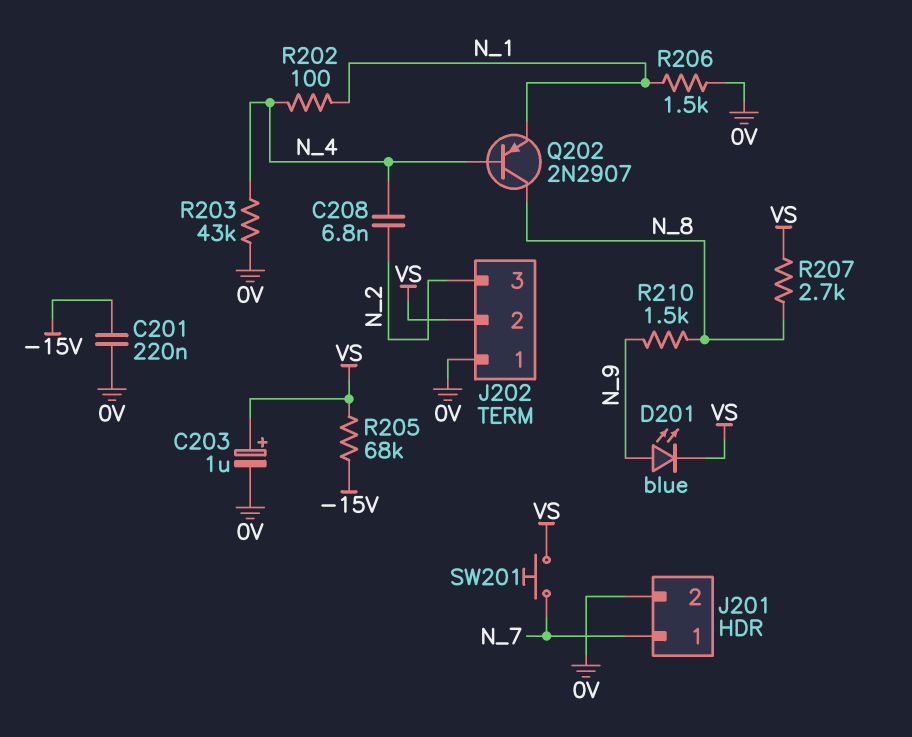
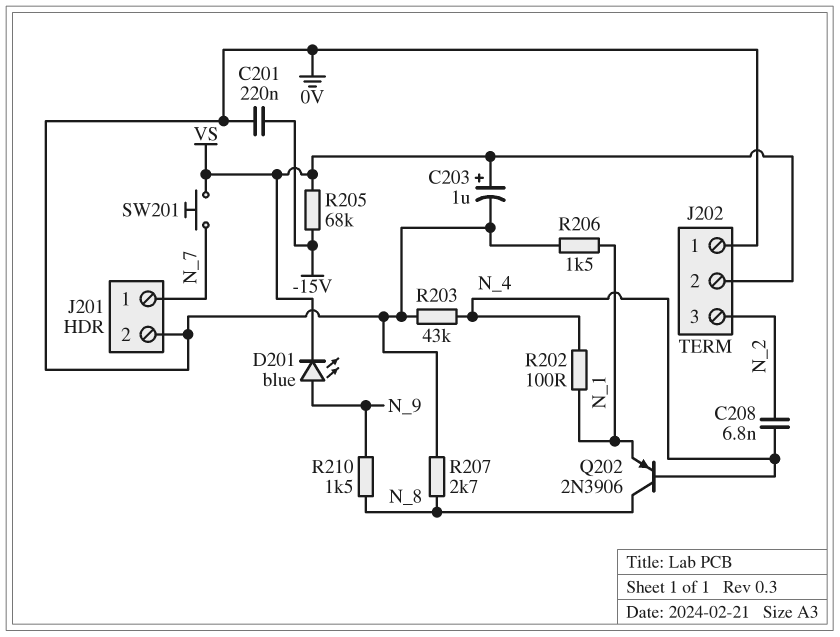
Q202: PNP 2N2907 (B N_4, C N_8, E N_1) -> PNP 2N3906 (B N_4, C N_8, E N_1)
R207: 2.7k (N_8, VS) -> 2.7k (0V, N_8)

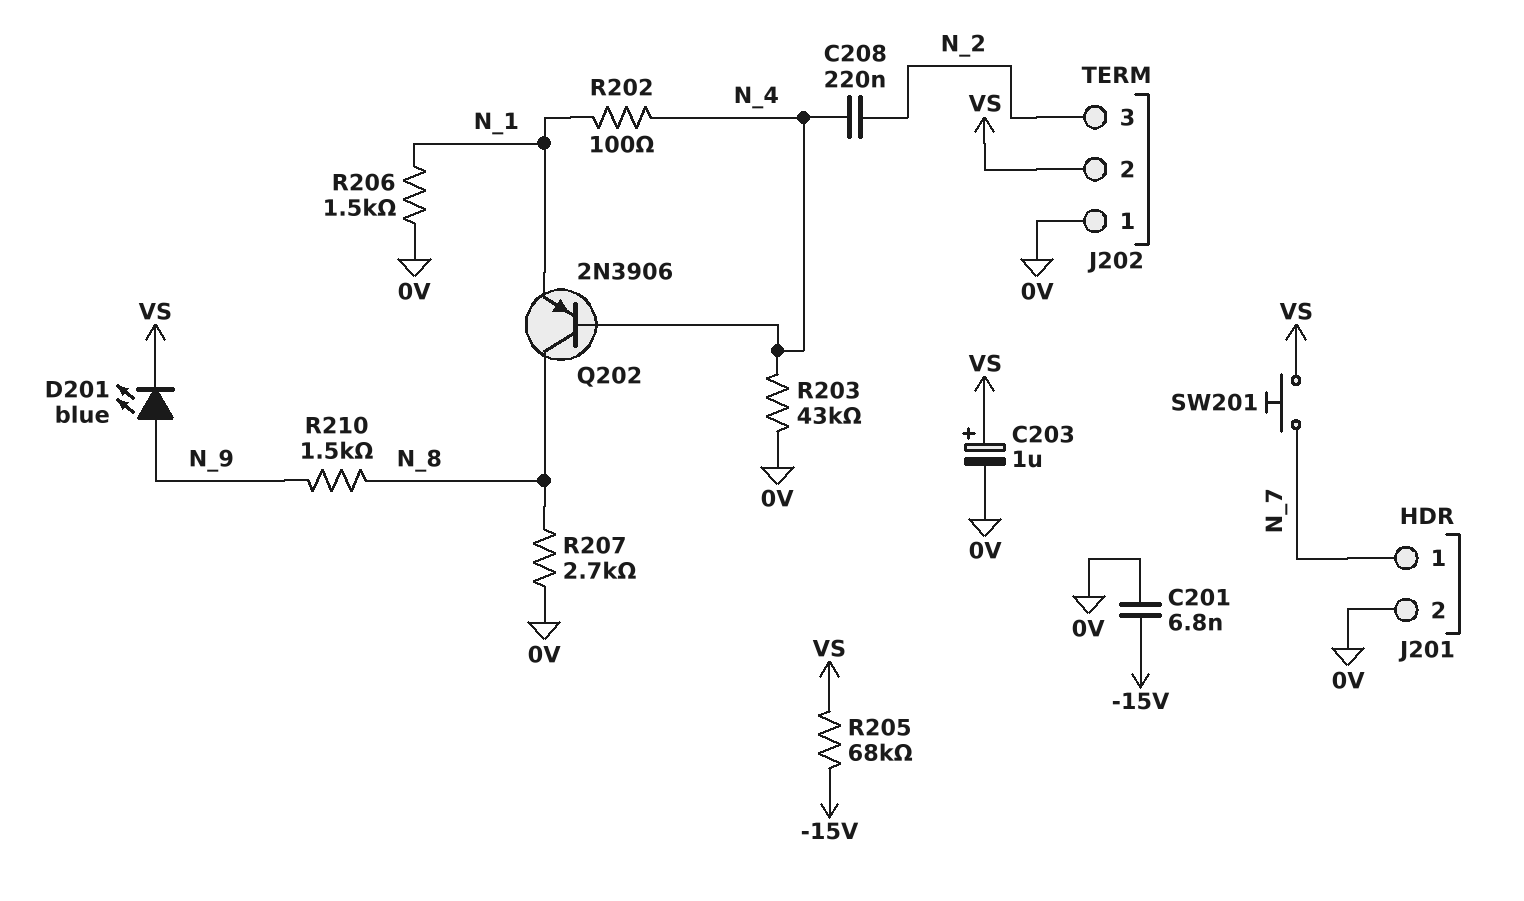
C201: 220nF (-15V, 0V) -> 6.8nF (-15V, 0V)
C208: 6.8nF (N_2, N_4) -> 220nF (N_2, N_4)

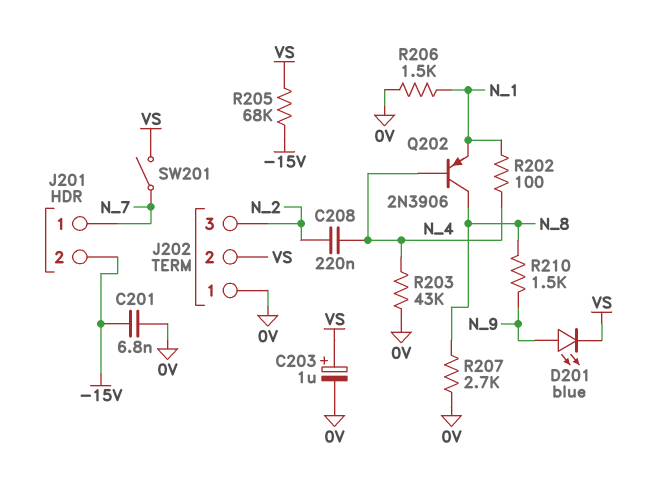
J201 pin 2: 0V -> -15V
SW201: button (N_7, VS) -> switch (N_7, VS)

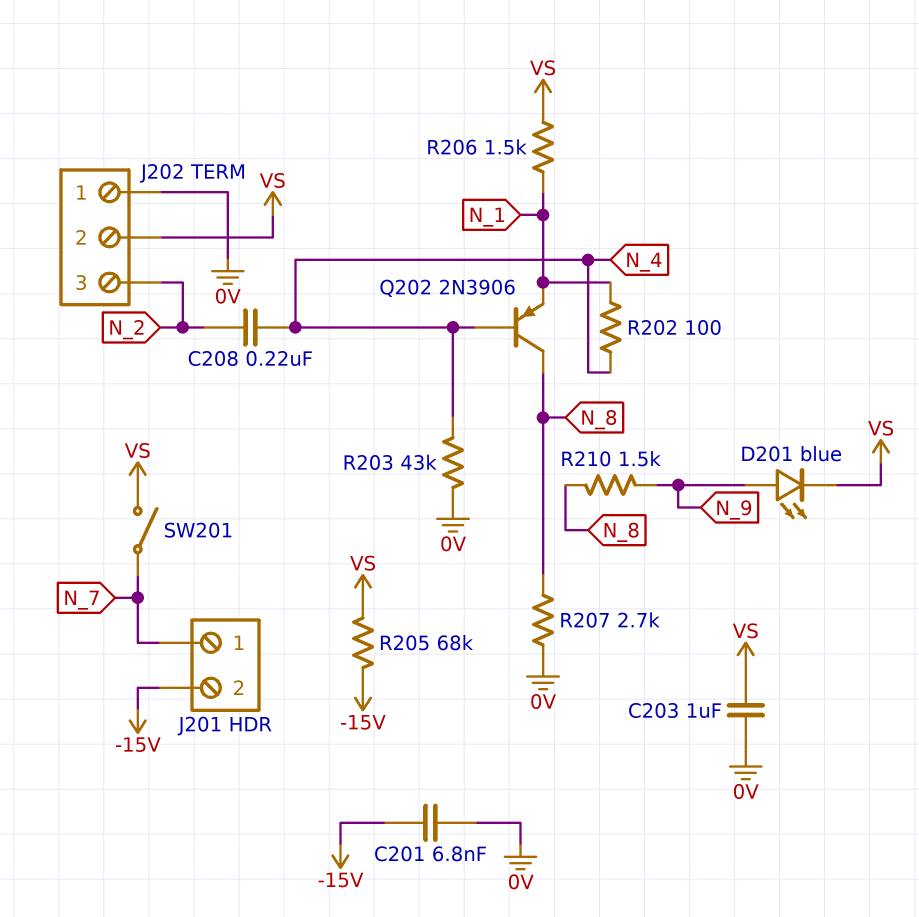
C203: 1uF (plus VS, minus 0V) -> 1uF (0V, VS)
R206: 1.5k (0V, N_1) -> 1.5k (N_1, VS)

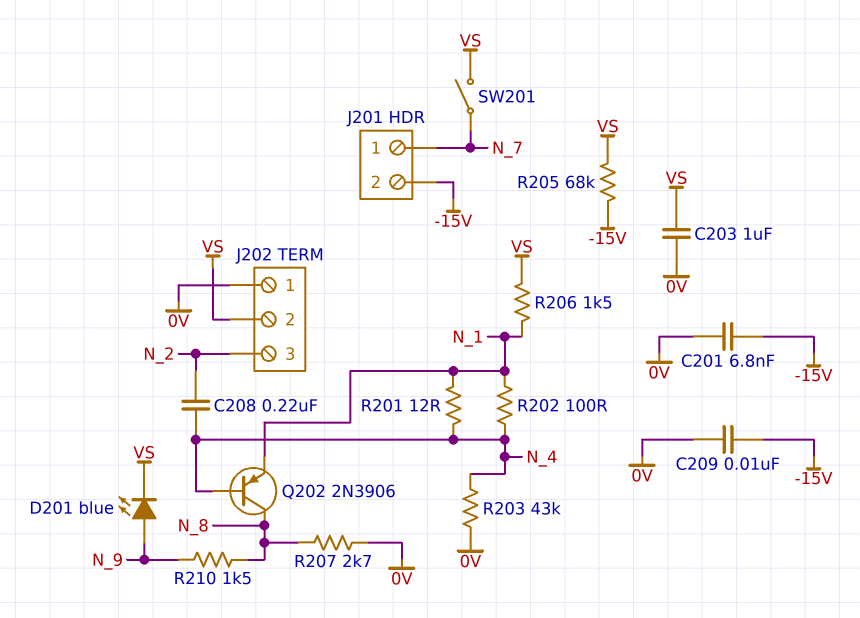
C209: none -> 10nF (-15V, 0V)
R201: none -> 12 (N_1, N_4)

